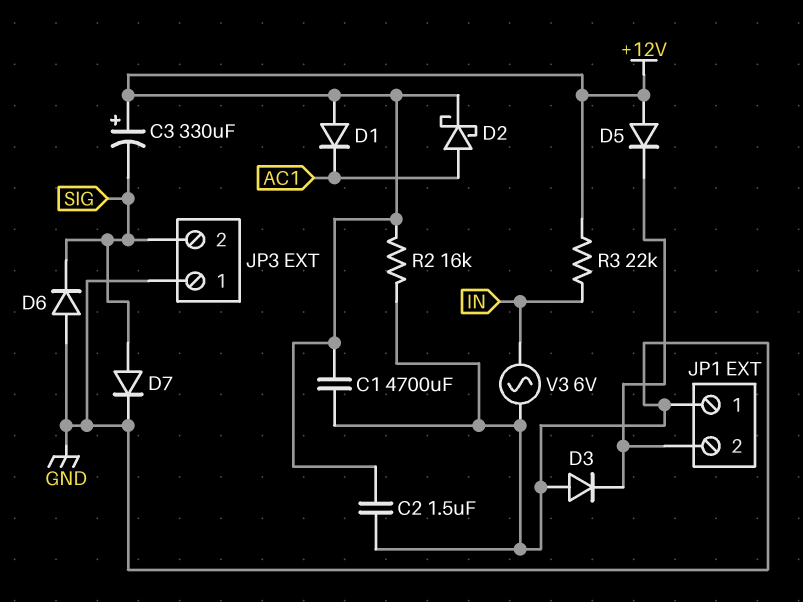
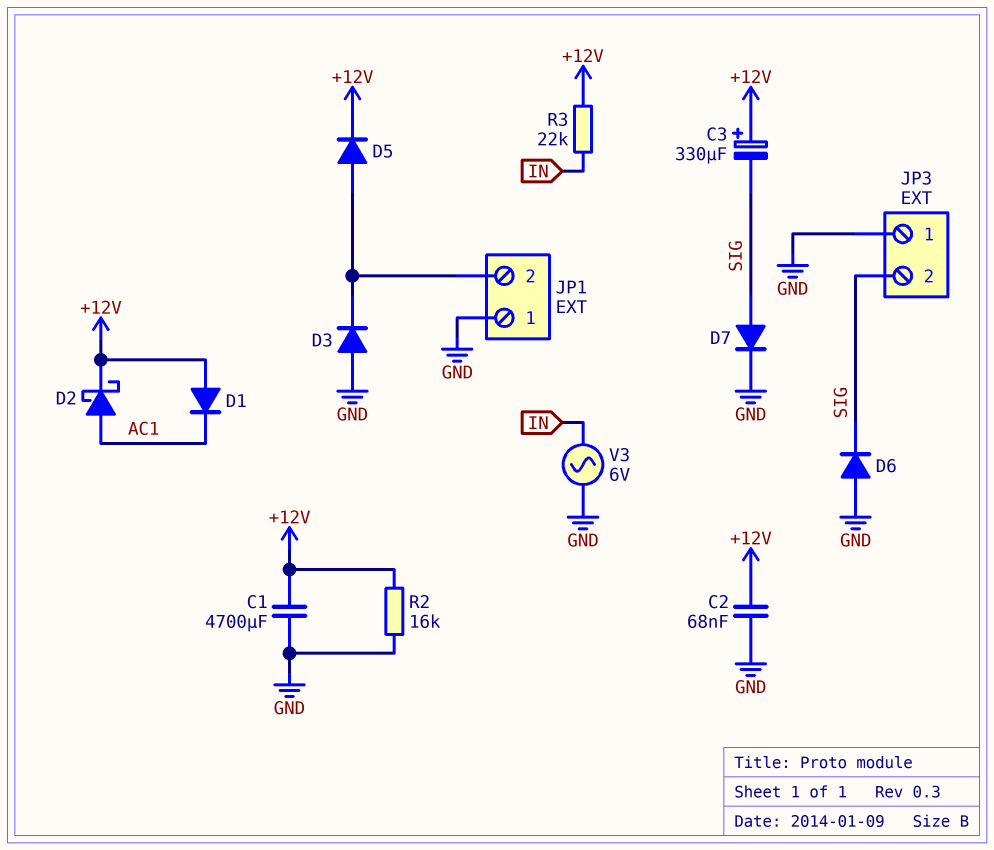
C2: 1.5uF (+12V, GND) -> 68nF (+12V, GND)
D5: diode (A +12V, K JP1/2) -> diode (A JP1/2, K +12V)

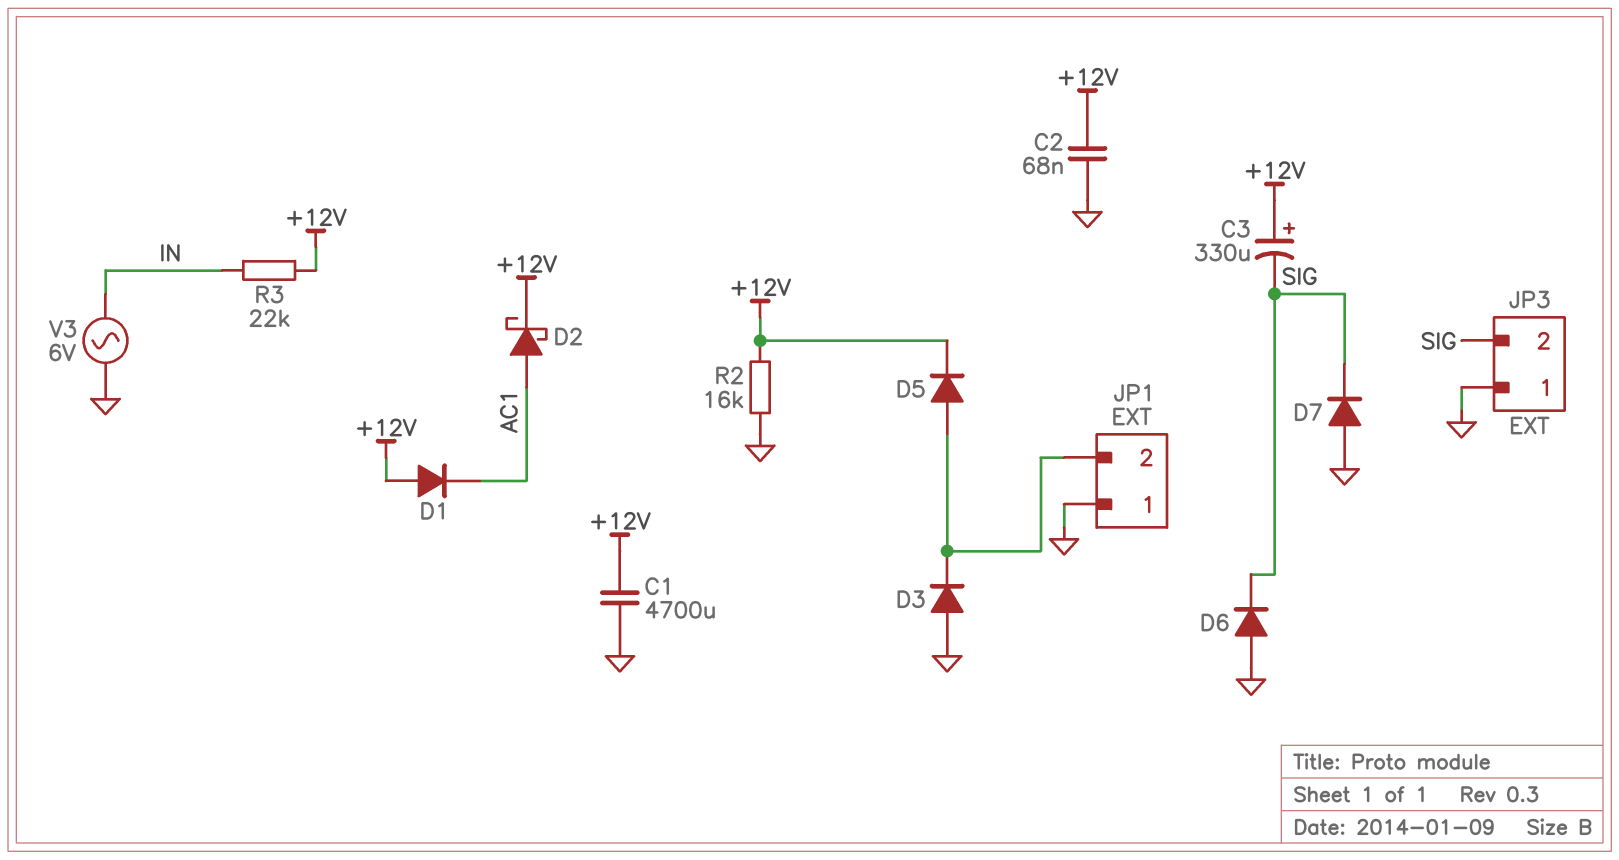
D7: diode (A SIG, K GND) -> diode (A GND, K SIG)

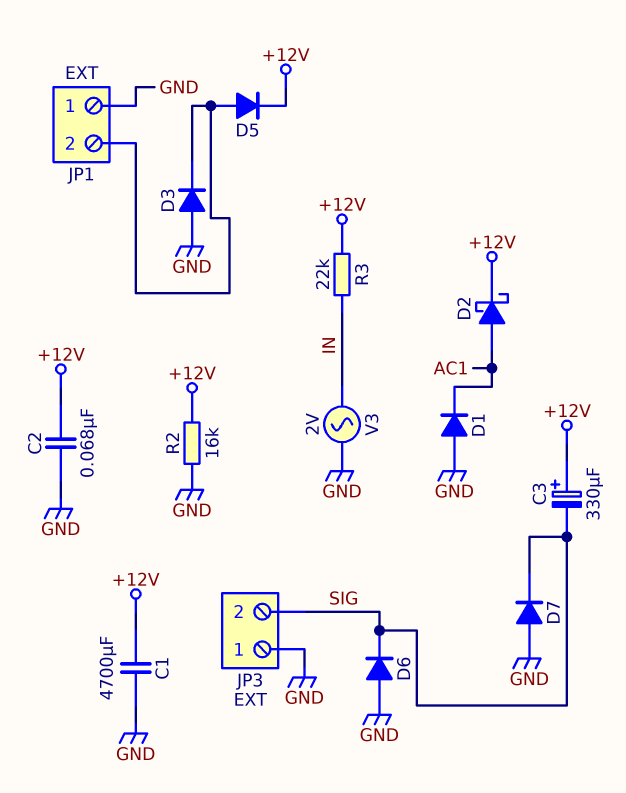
D1: diode (A +12V, K AC1) -> diode (A GND, K AC1)
V3: AC 6V (GND, IN) -> AC 2V (GND, IN)

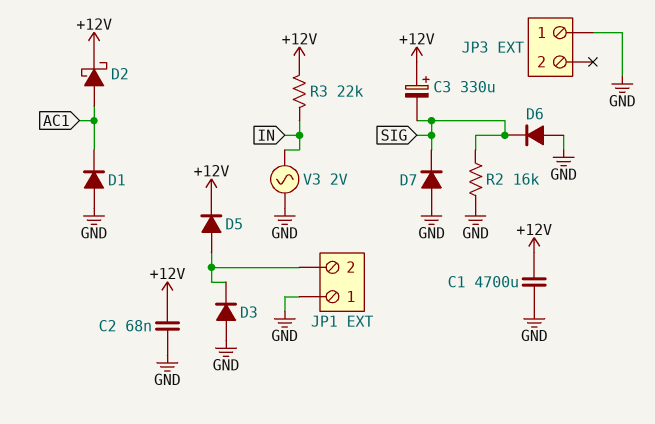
JP3 pin 2: SIG -> none
R2: 16k (+12V, GND) -> 16k (GND, SIG)

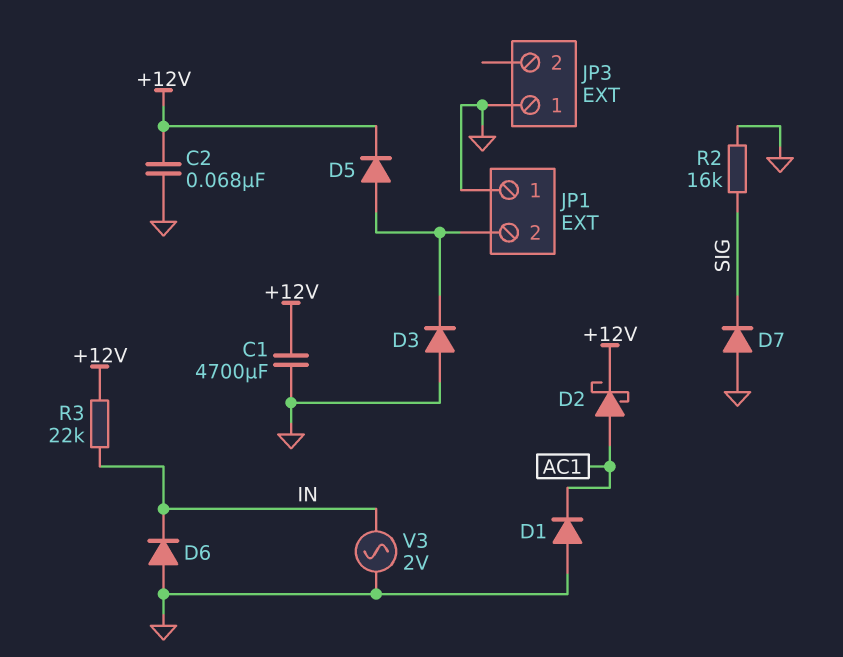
C3: 330uF (plus +12V, minus SIG) -> none
D6: diode (A GND, K SIG) -> diode (A GND, K IN)

